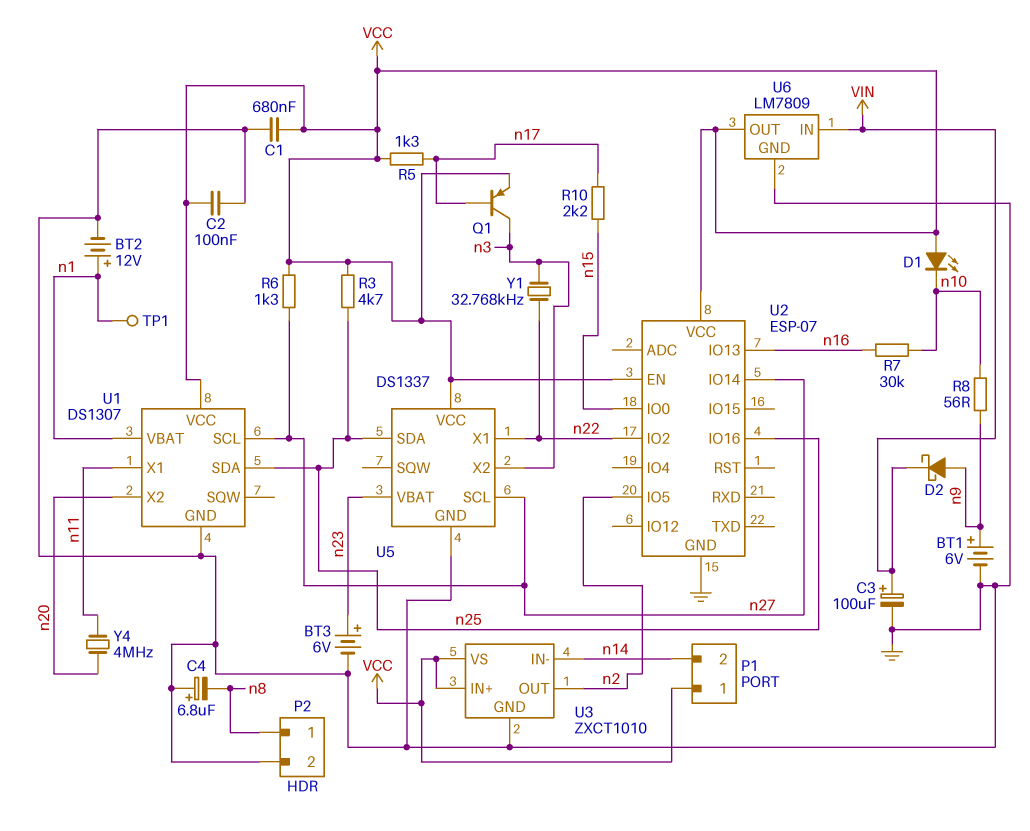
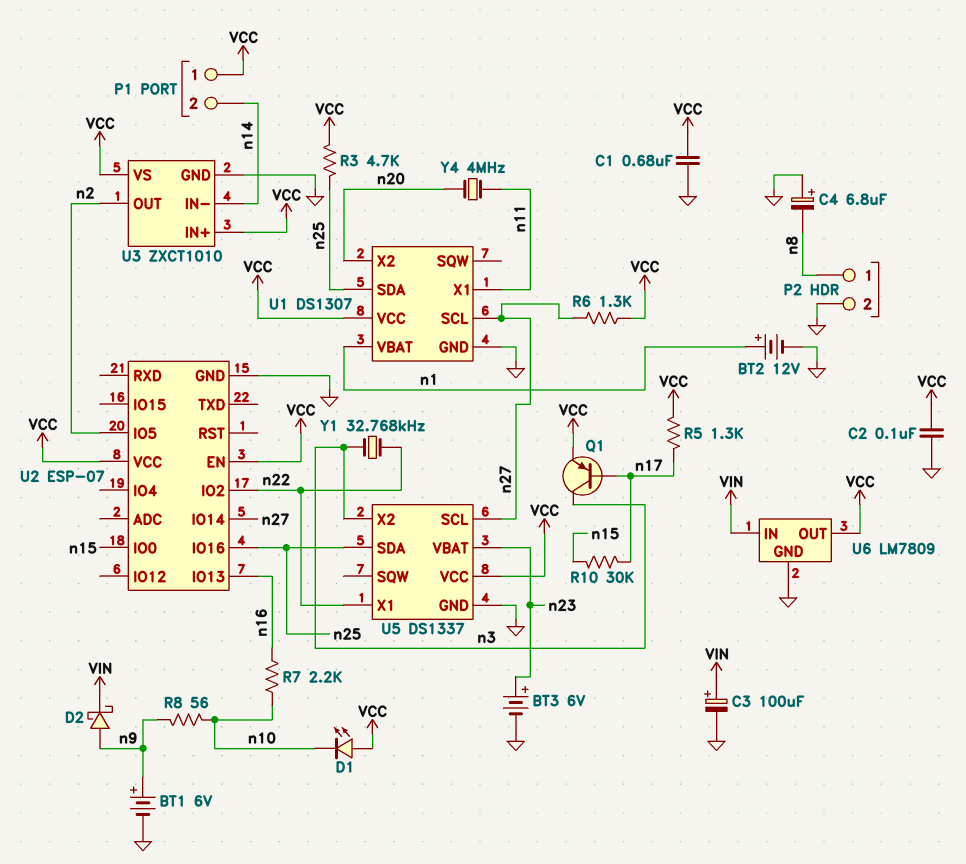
R7: 30k (n10, n16) -> 2.2k (n10, n16)
R10: 2.2k (n15, n17) -> 30k (n15, n17)
TP1: test point (n1) -> none

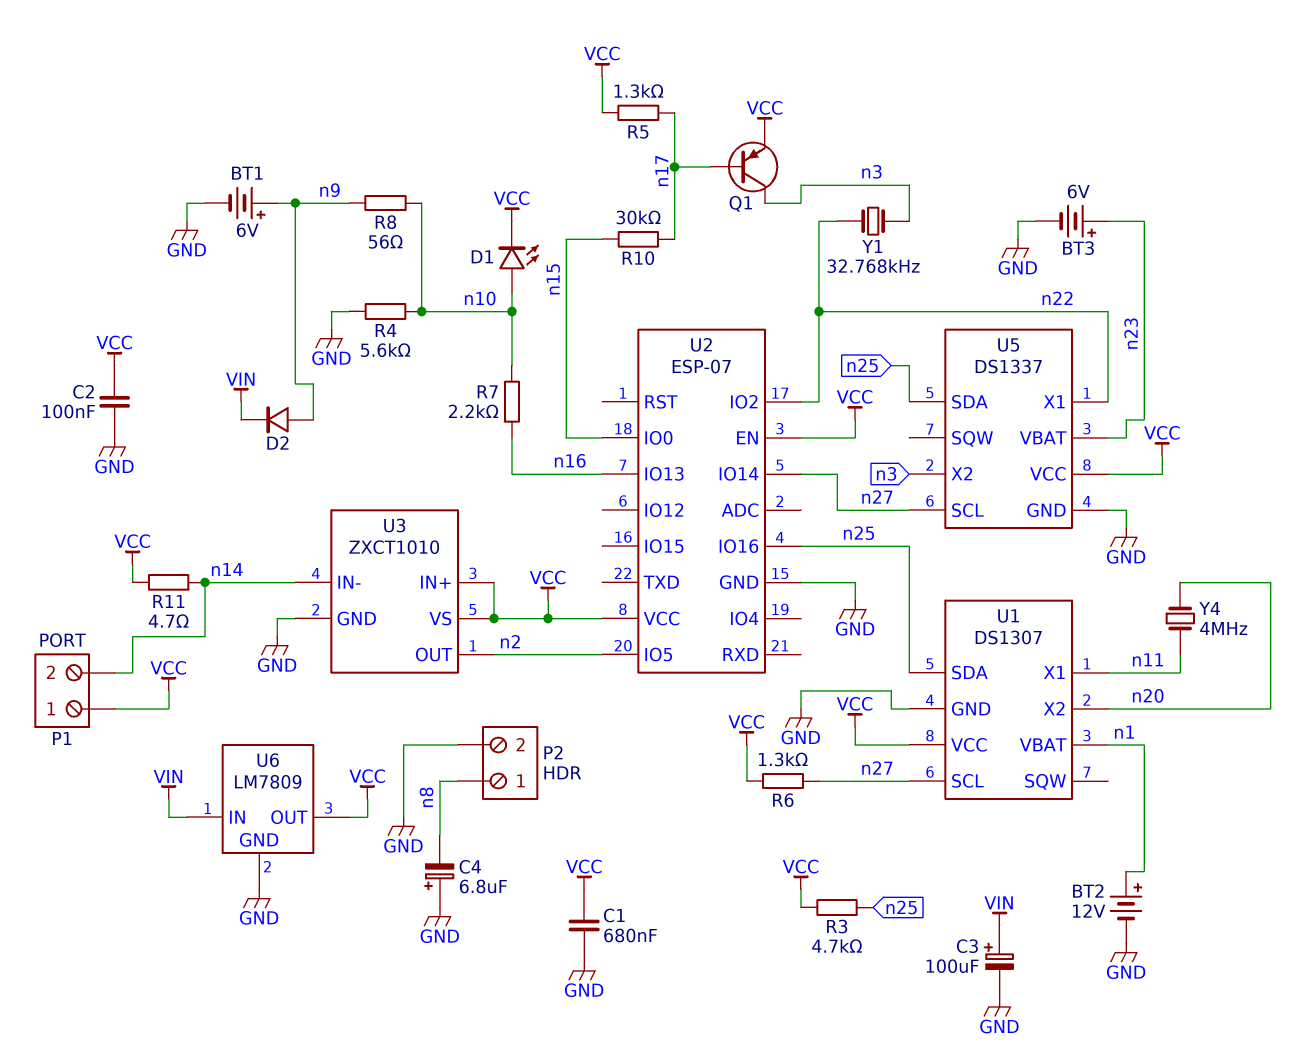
D1: LED (A VCC, K n10) -> LED (A n10, K VCC)
D2: schottky (A n9, K VIN) -> diode (A n9, K VIN)
R4: none -> 5.6k (GND, n10)
R11: none -> 4.7 (VCC, n14)

